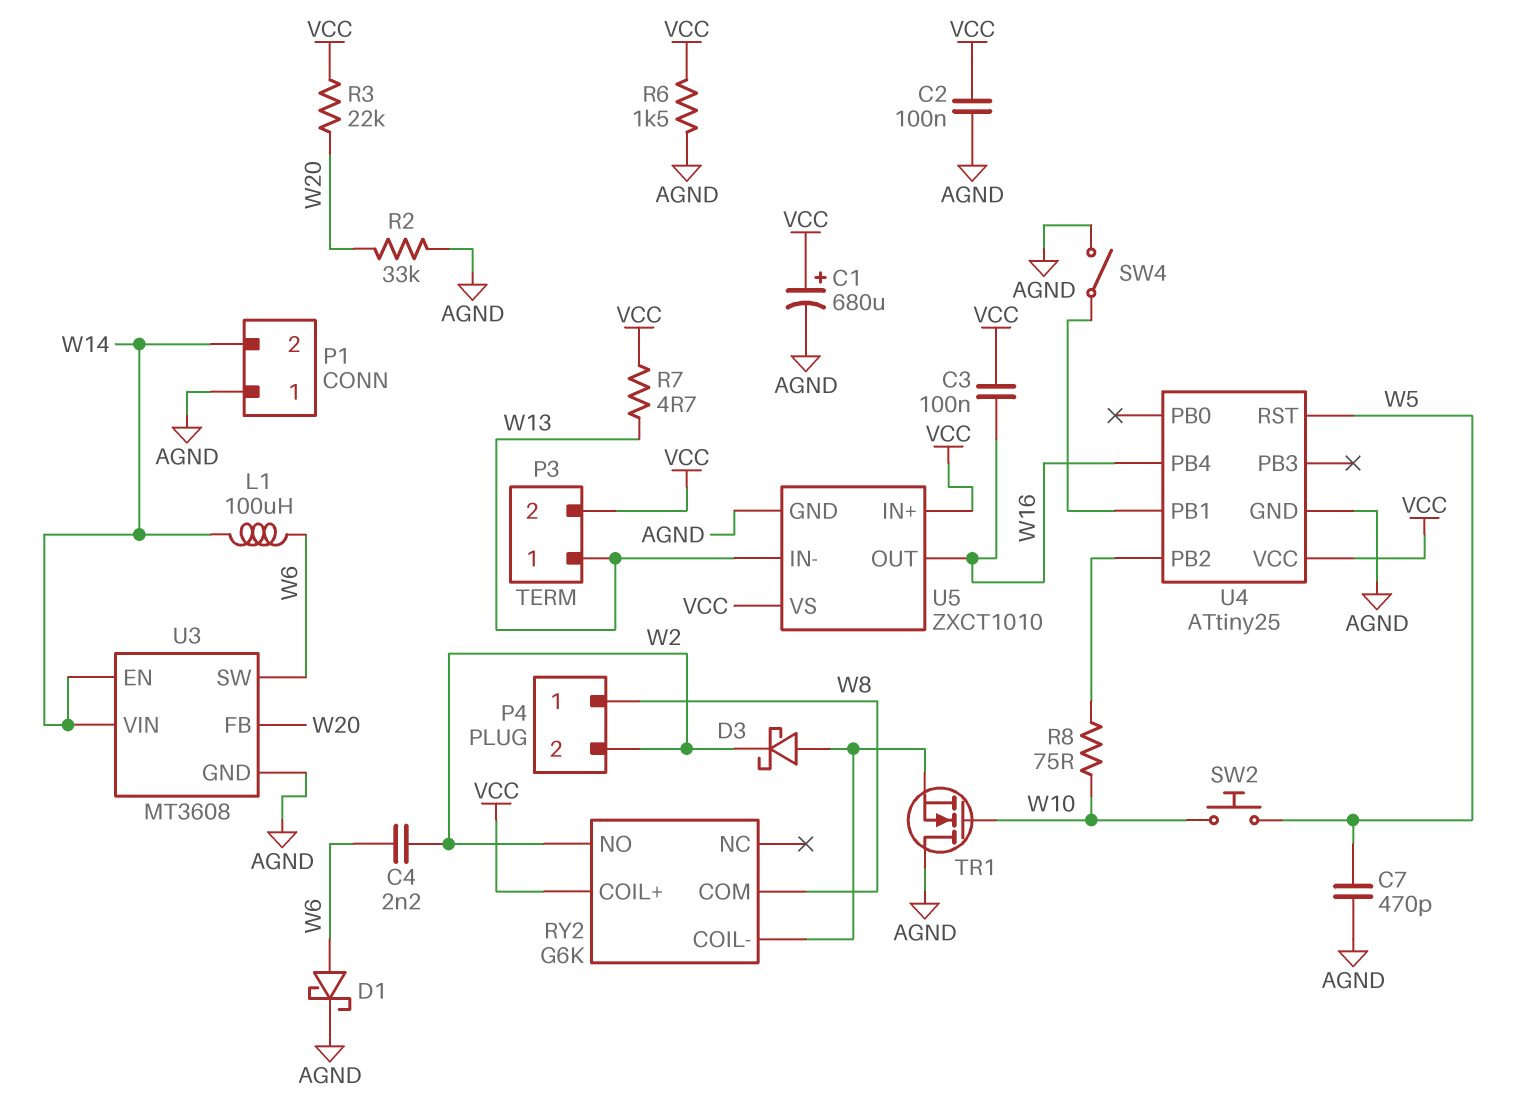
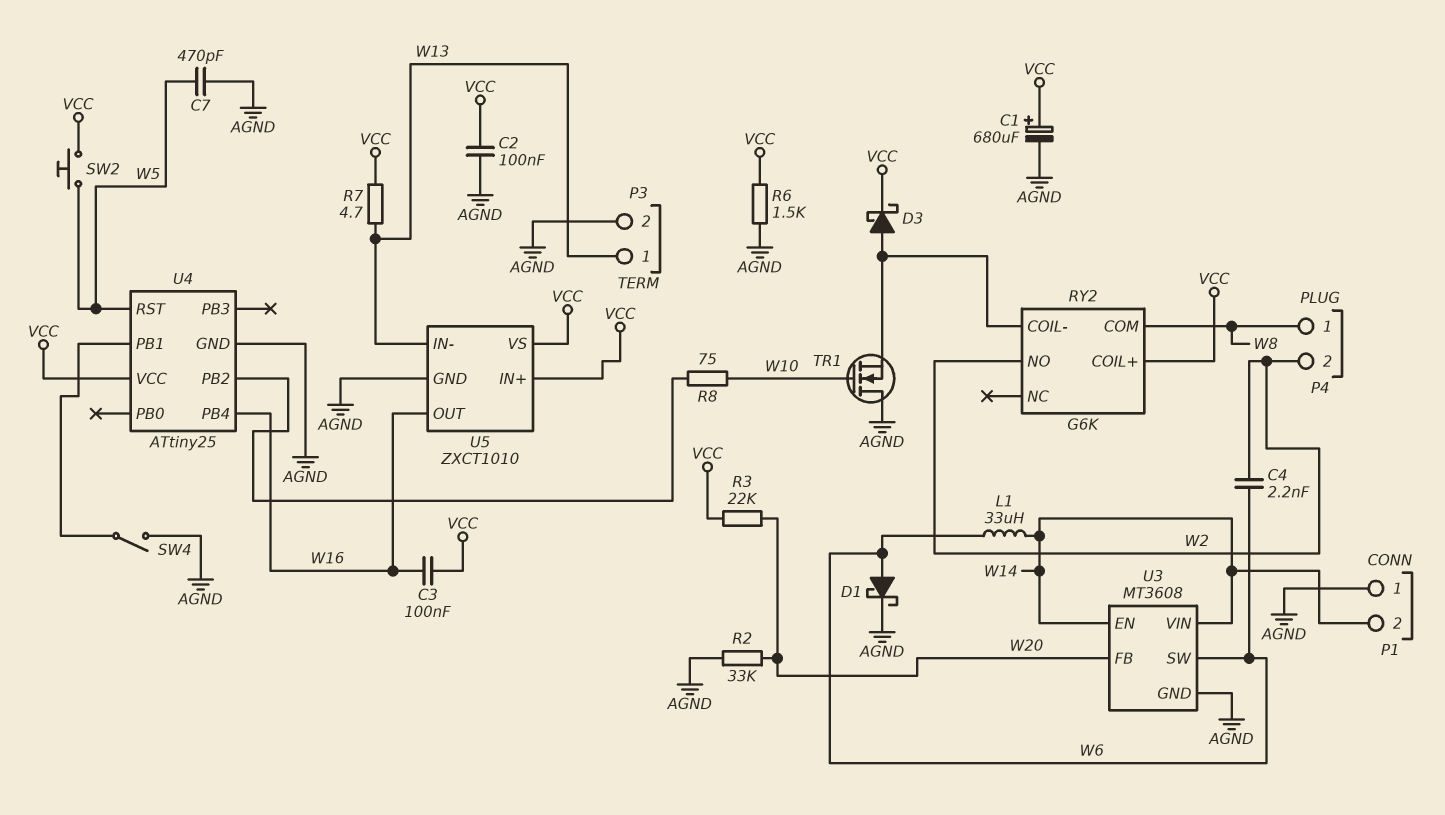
D3: schottky (A RY2/COIL-, K W2) -> schottky (A RY2/COIL-, K VCC)
L1: 100uH (W6, W14) -> 33uH (W6, W14)
P3 pin 2: VCC -> AGND
SW2: button (W5, W10) -> button (VCC, W5)

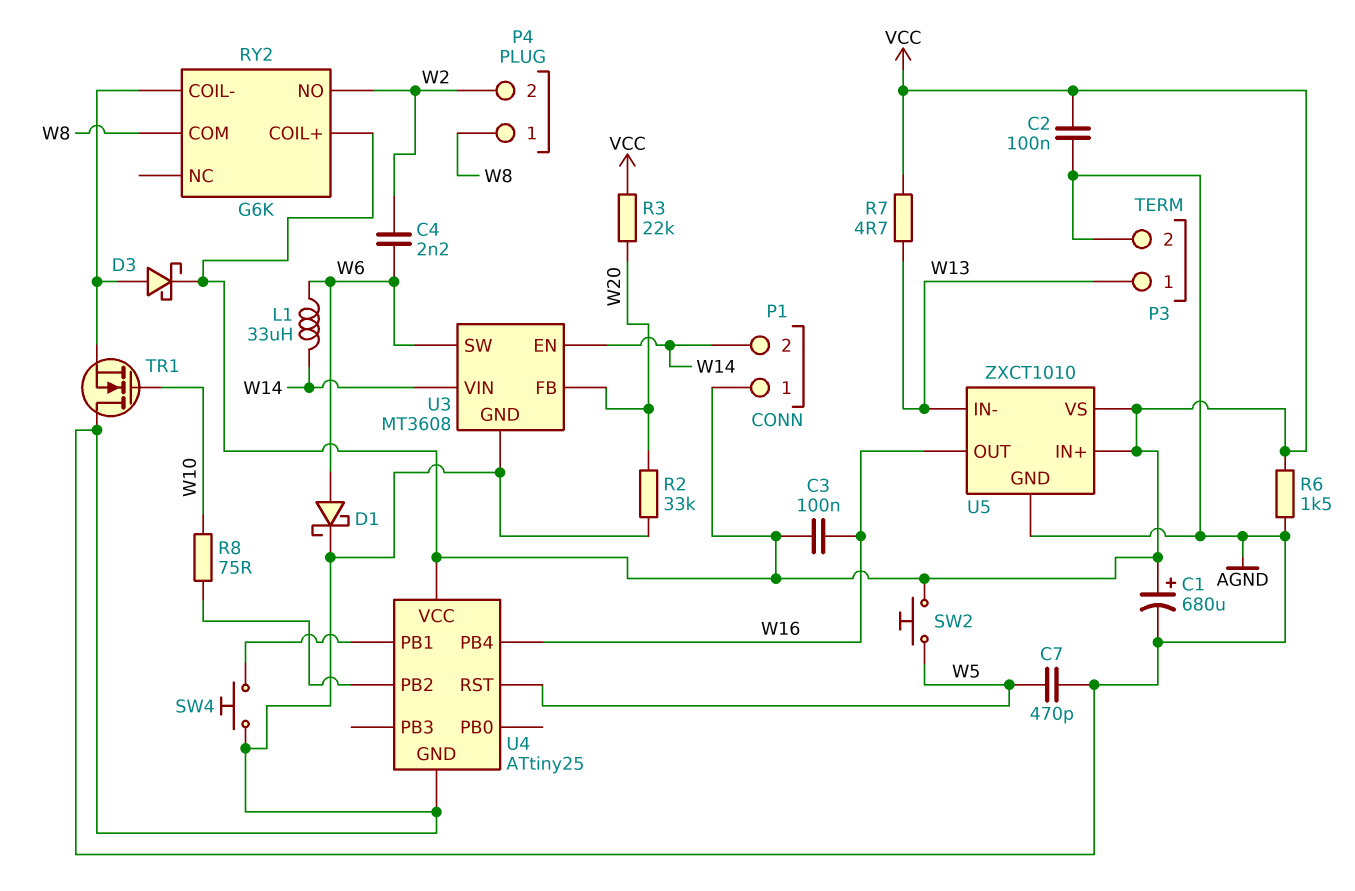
P1 pin 1: AGND -> VCC
SW4: switch (AGND, U4/PB1) -> button (AGND, U4/PB1)

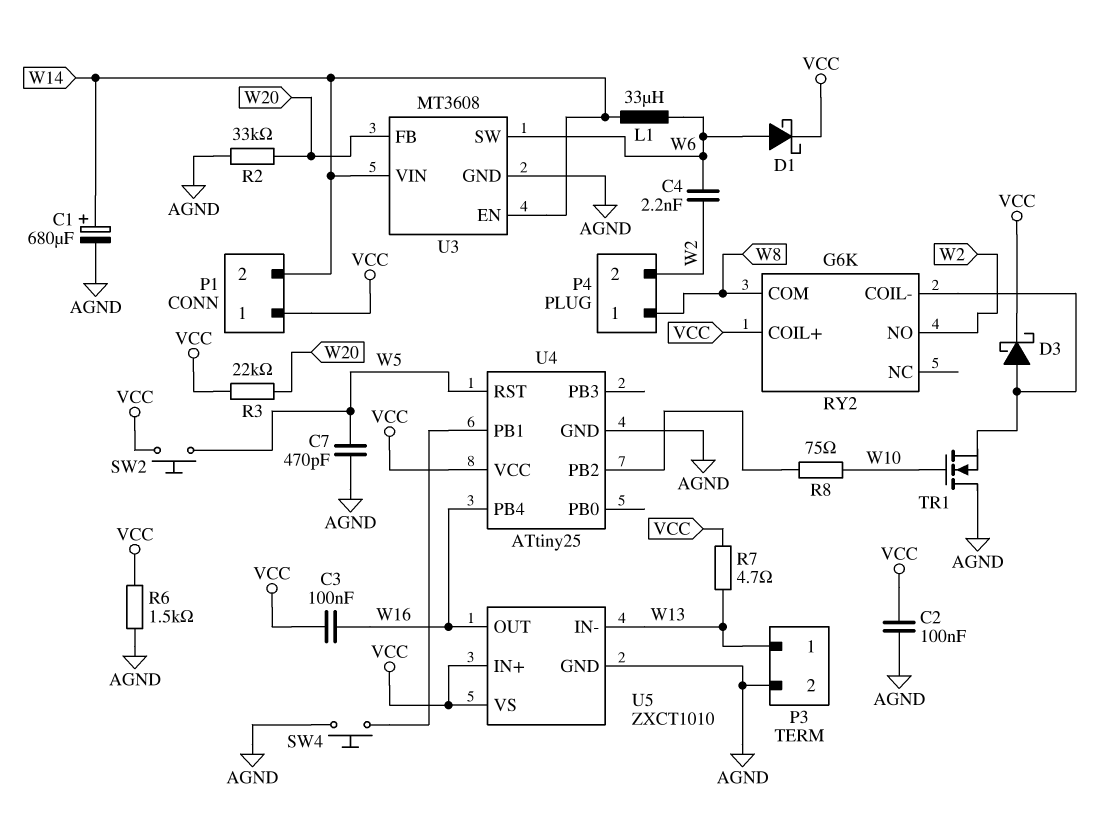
C1: 680uF (plus VCC, minus AGND) -> 680uF (plus W14, minus AGND)
D1: schottky (A W6, K AGND) -> schottky (A W6, K VCC)

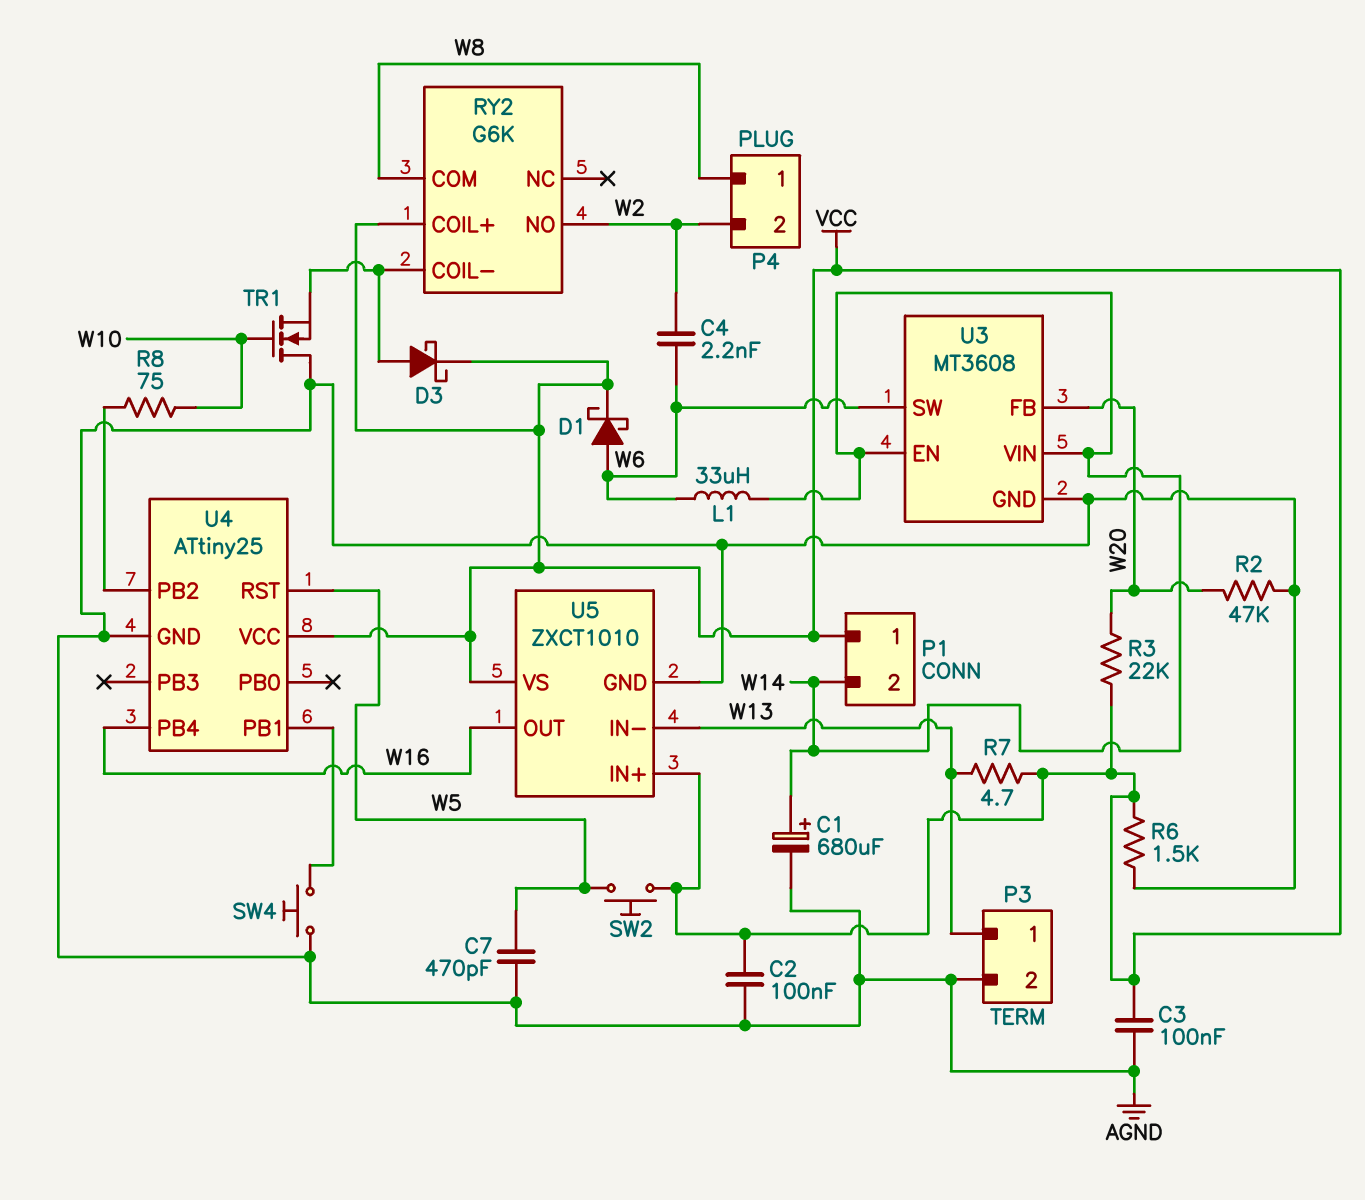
C3: 100nF (VCC, W16) -> 100nF (AGND, VCC)
R2: 33k (AGND, W20) -> 47k (AGND, W20)

